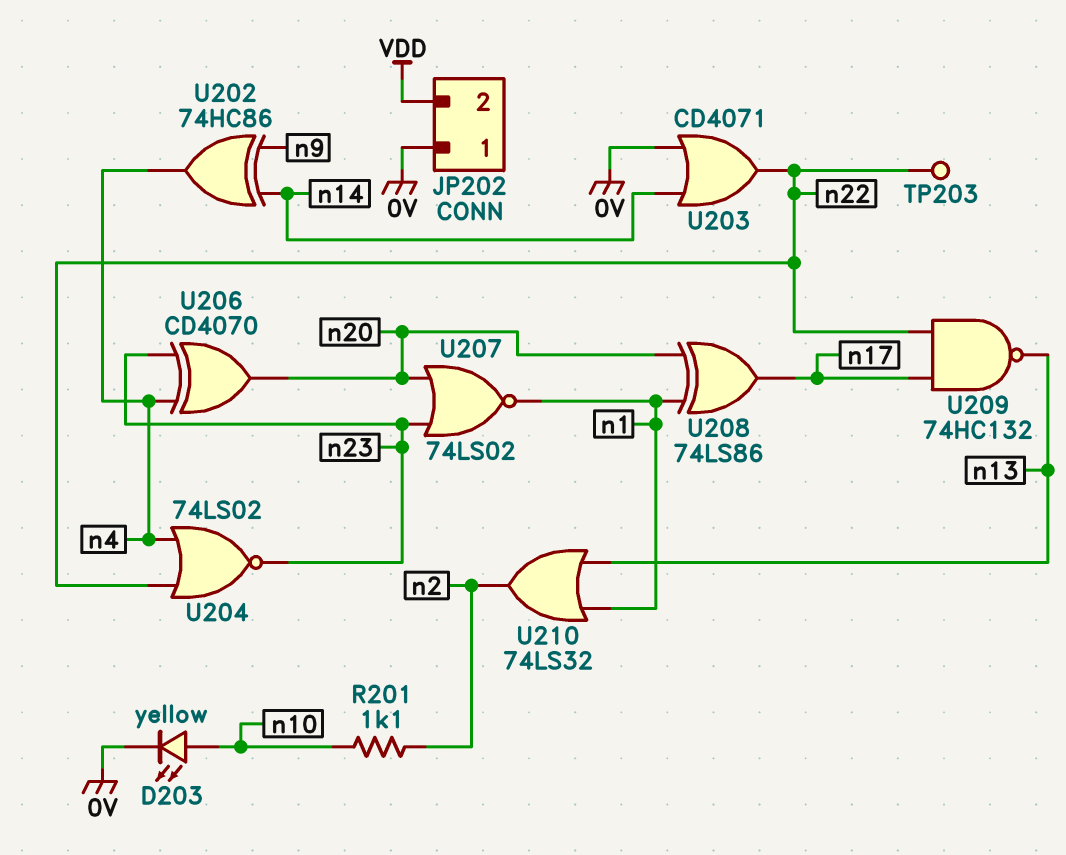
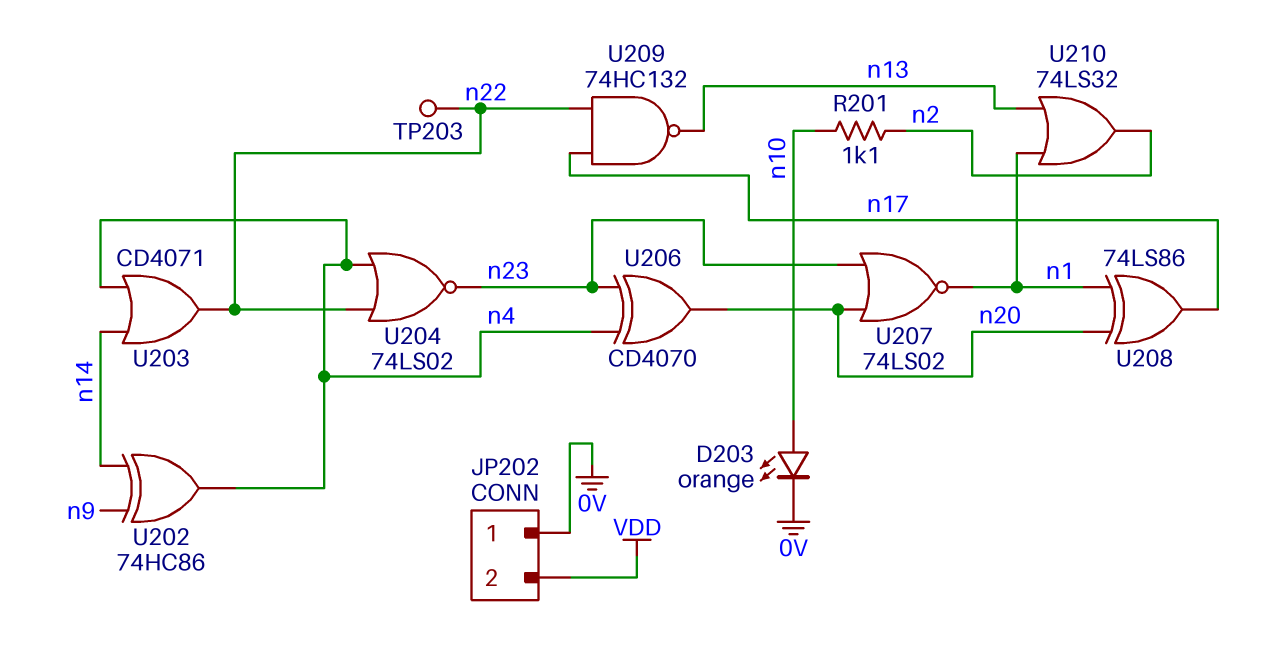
D203: LED yellow (A n10, K 0V) -> LED orange (A n10, K 0V)
U203: OR CD4071 (in 0V, in n14, out n22) -> OR CD4071 (in n4, in n14, out n22)

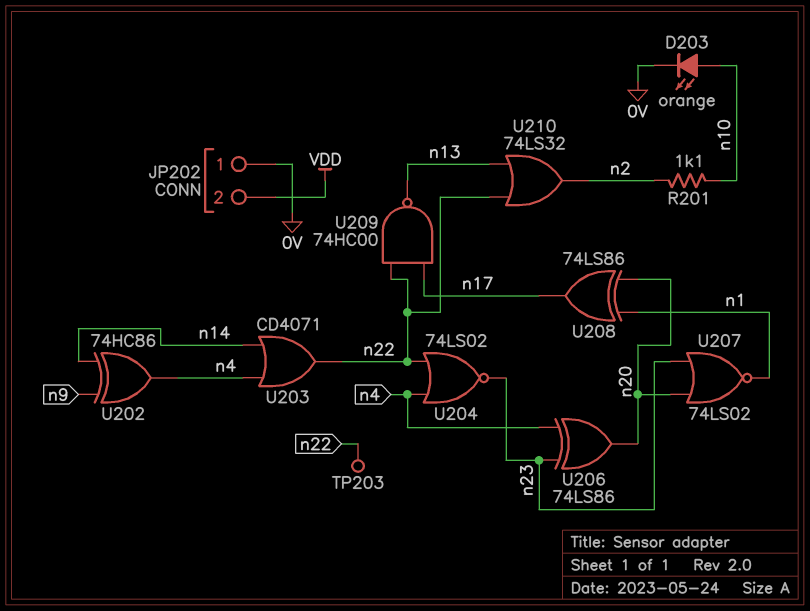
U206: XOR CD4070 (in n4, in n23, out n20) -> XOR 74LS86 (in n4, in n23, out n20)
U209: NAND 74HC132 (in n17, in n22, out n13) -> NAND 74HC00 (in n17, in n22, out n13)
U210: OR 74LS32 (in n1, in n13, out n2) -> OR 74LS32 (in n13, in n22, out n2)

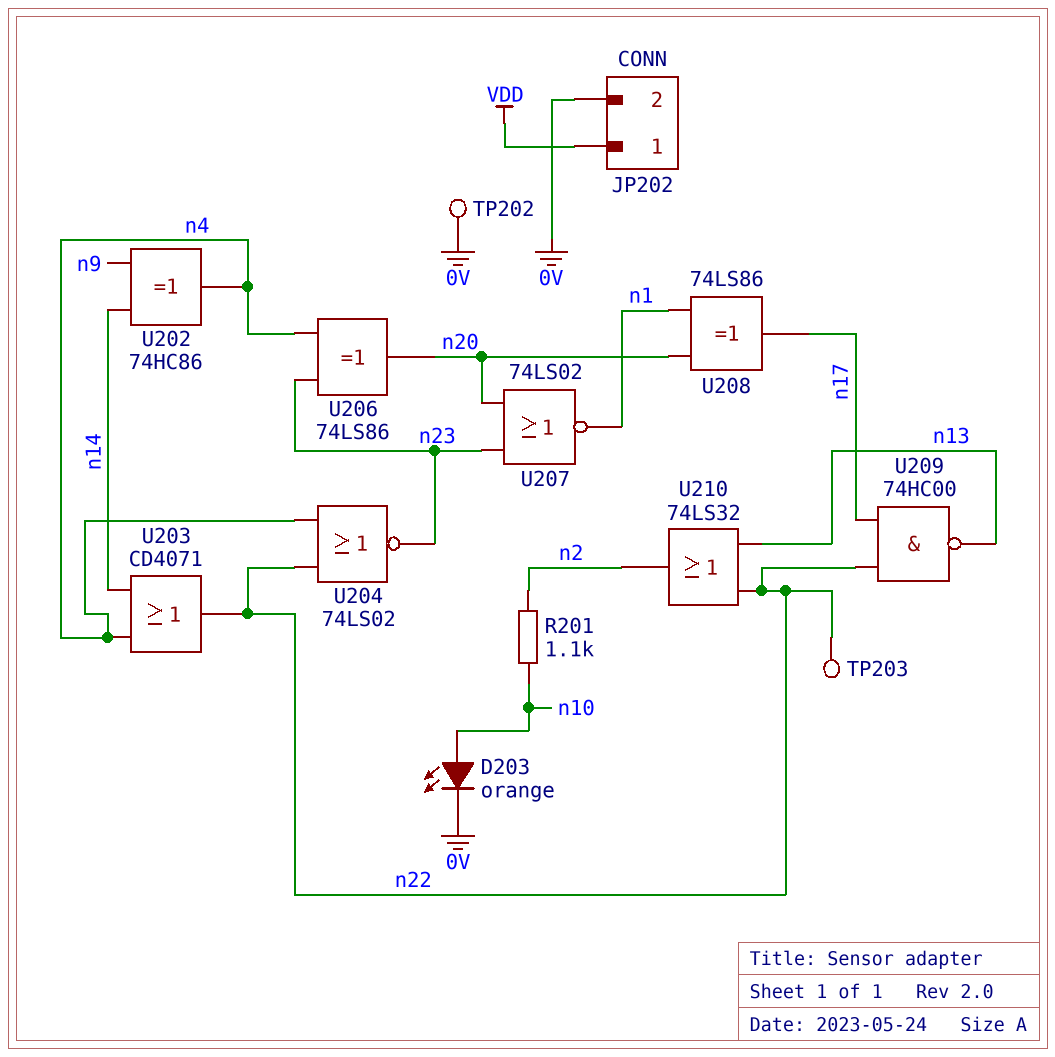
JP202 pin 1: 0V -> VDD
JP202 pin 2: VDD -> 0V
TP202: none -> test point (0V)

